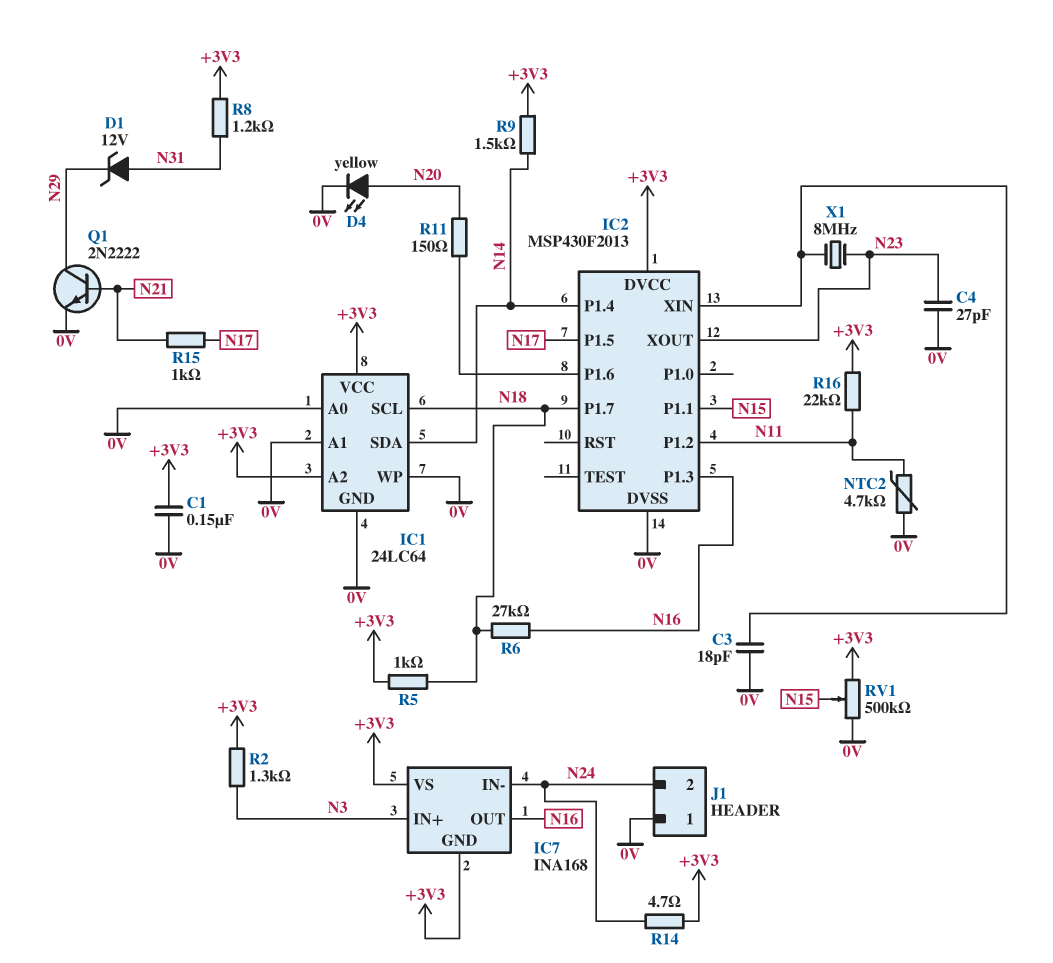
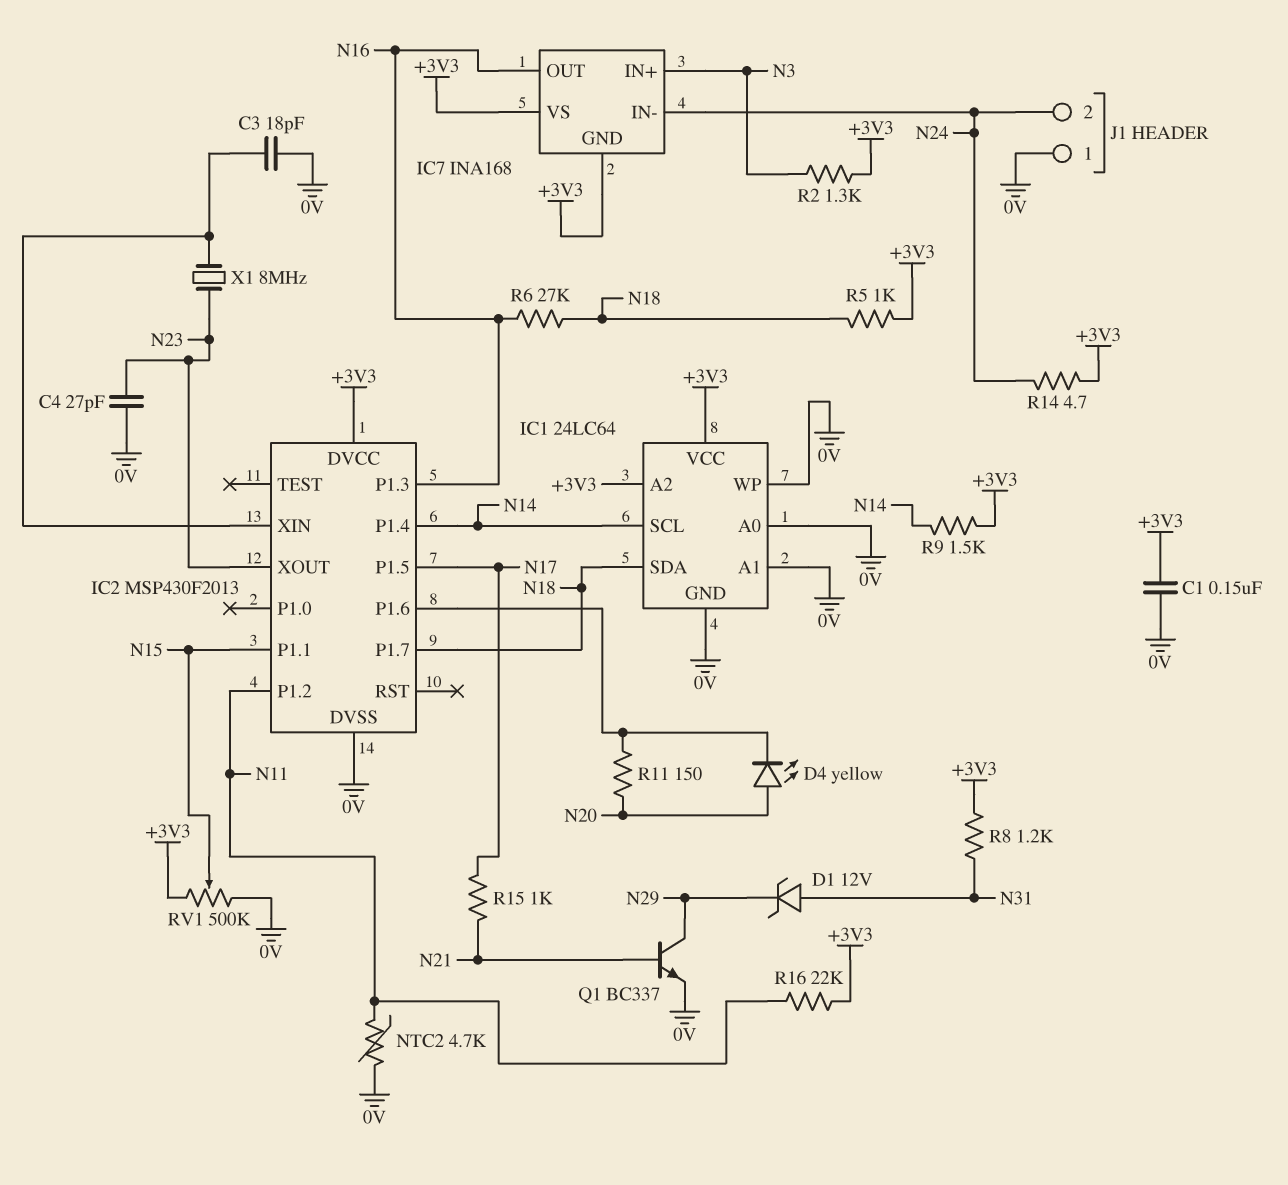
D4: LED yellow (A N20, K 0V) -> LED yellow (A N20, K IC2/P1.6)
IC1 pin SCL: N18 -> N14
IC1 pin SDA: N14 -> N18
Q1: NPN 2N2222 (B N21, C N29, E 0V) -> NPN BC337 (B N21, C N29, E 0V)

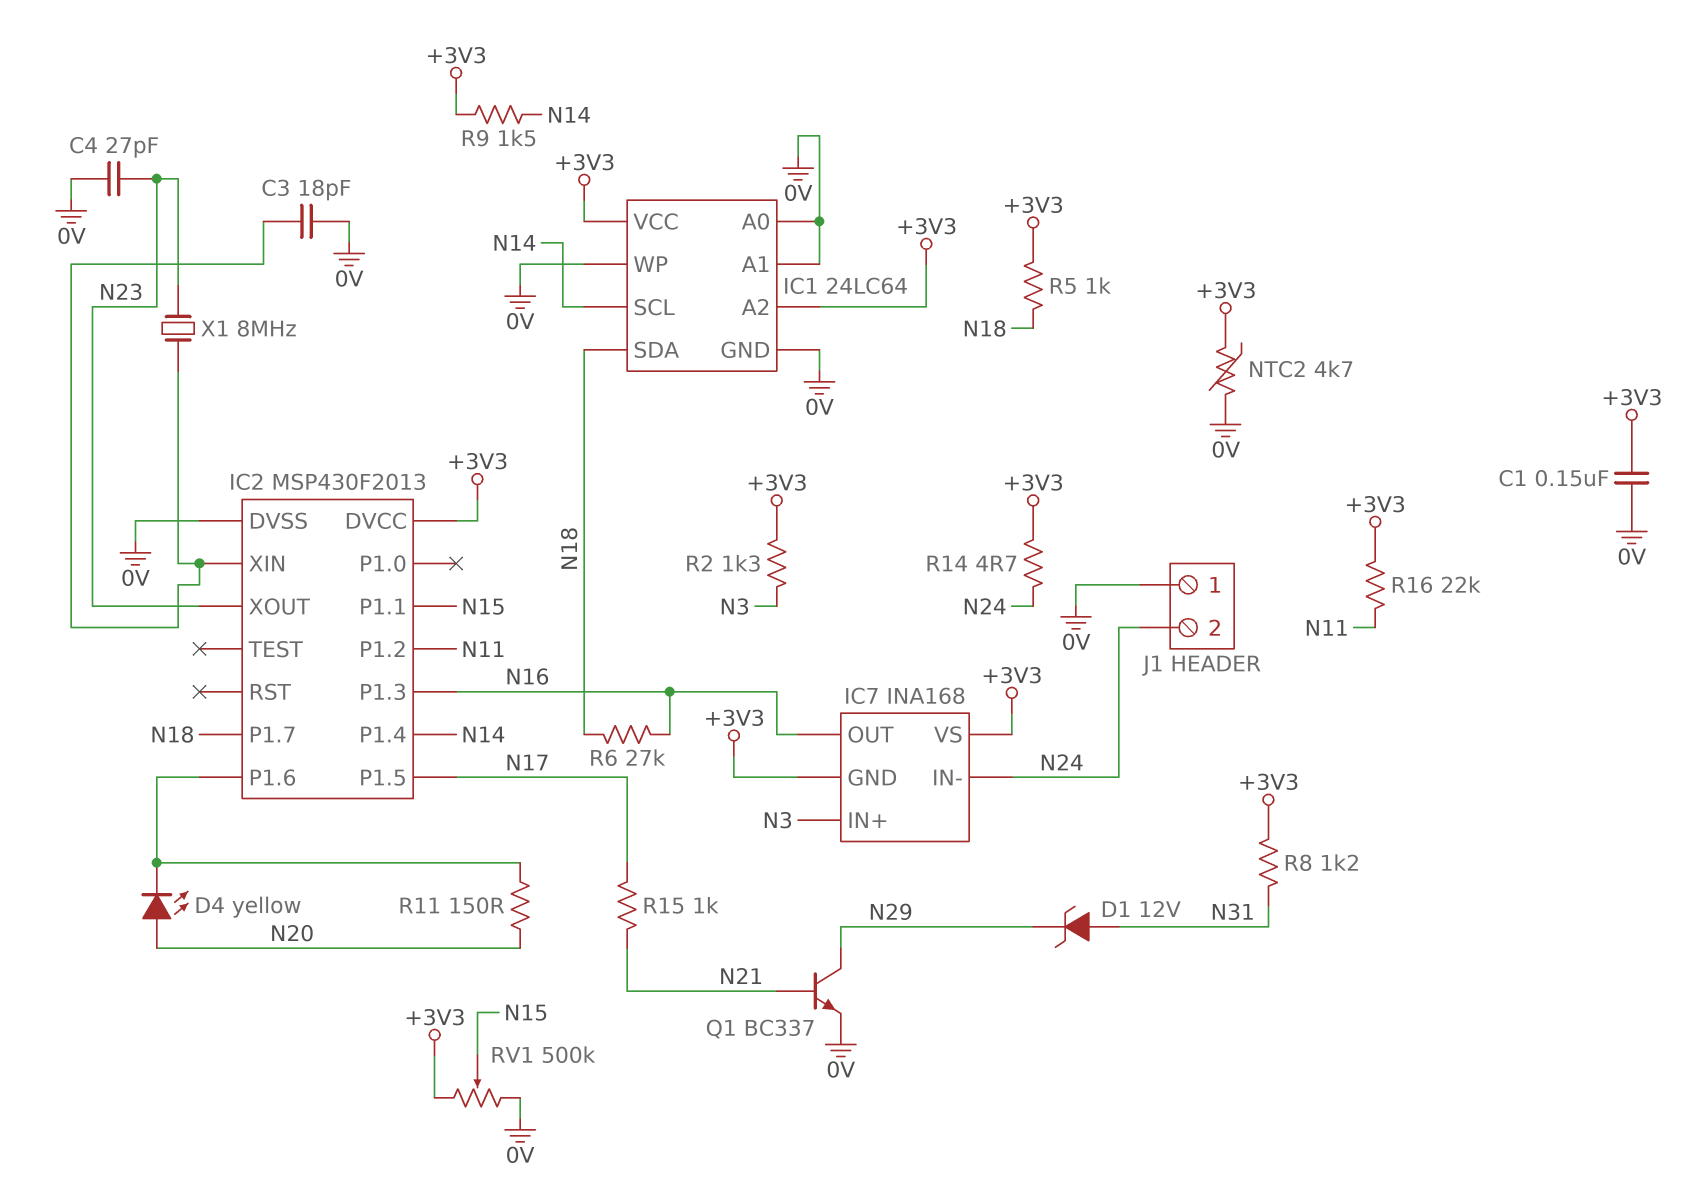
NTC2: 4.7k (0V, N11) -> 4.7k (+3V3, 0V)

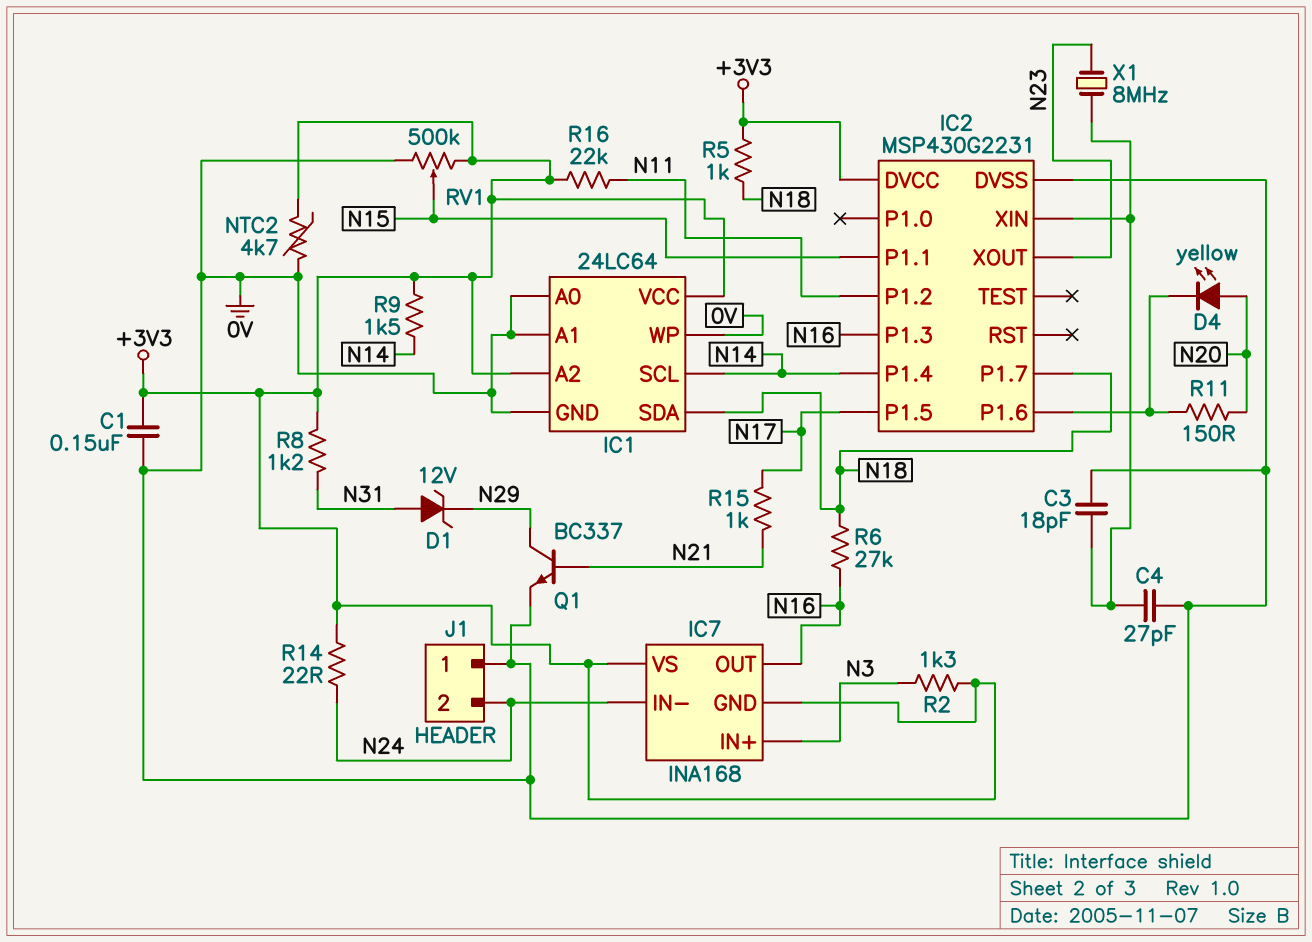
C4: 27pF (0V, N23) -> 27pF (0V, IC2/XIN)
IC2: MSP430F2013 -> MSP430G2231
R14: 4.7 (+3V3, N24) -> 22 (+3V3, N24)

